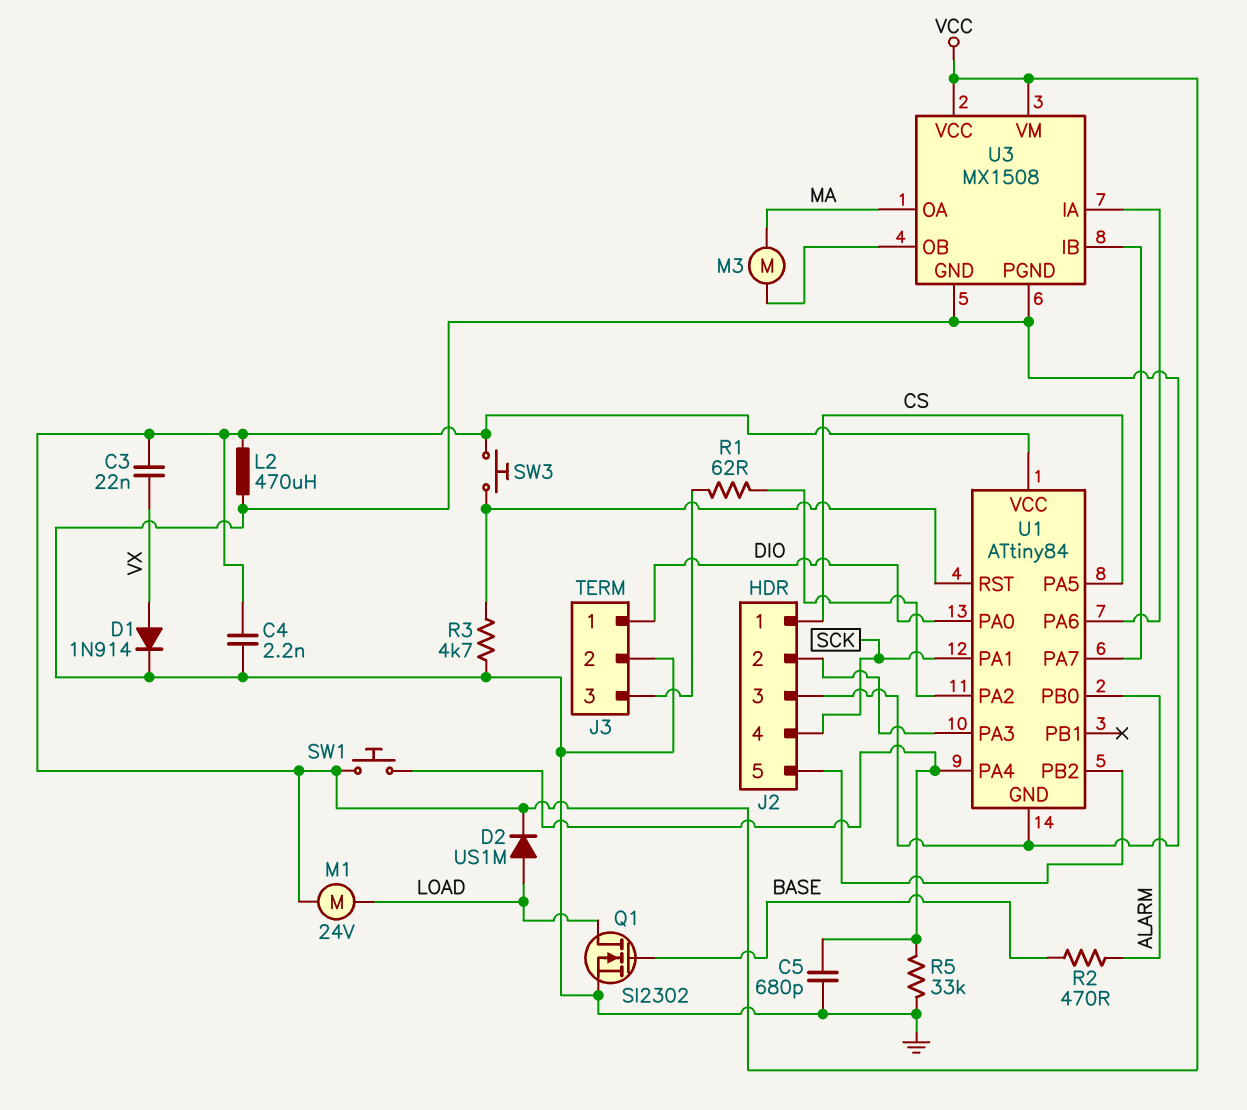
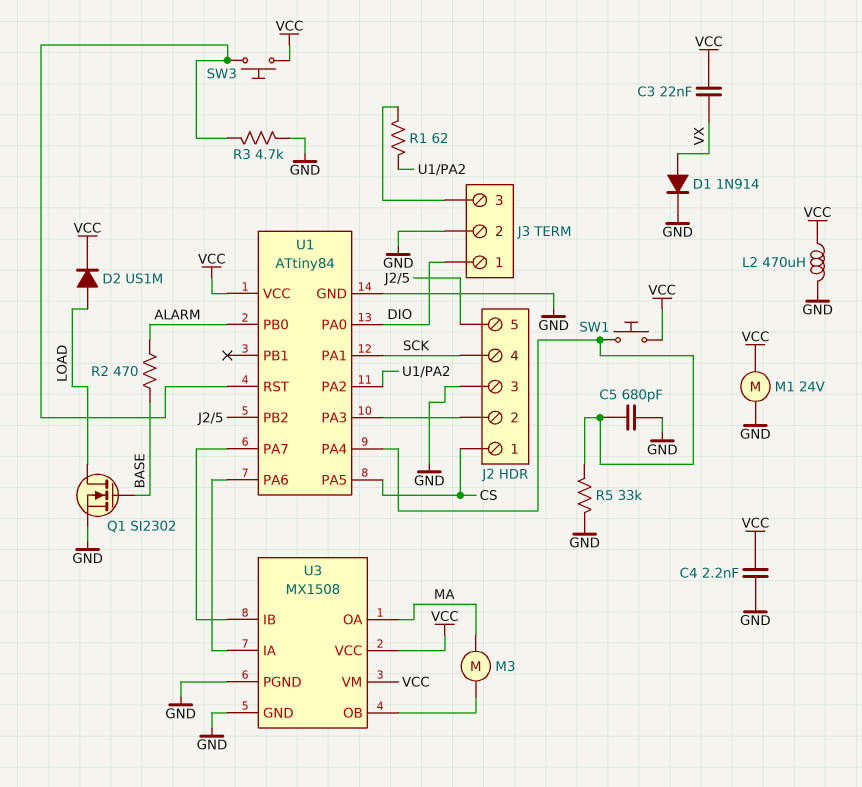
M1: motor 24V (LOAD, VCC) -> motor 24V (GND, VCC)

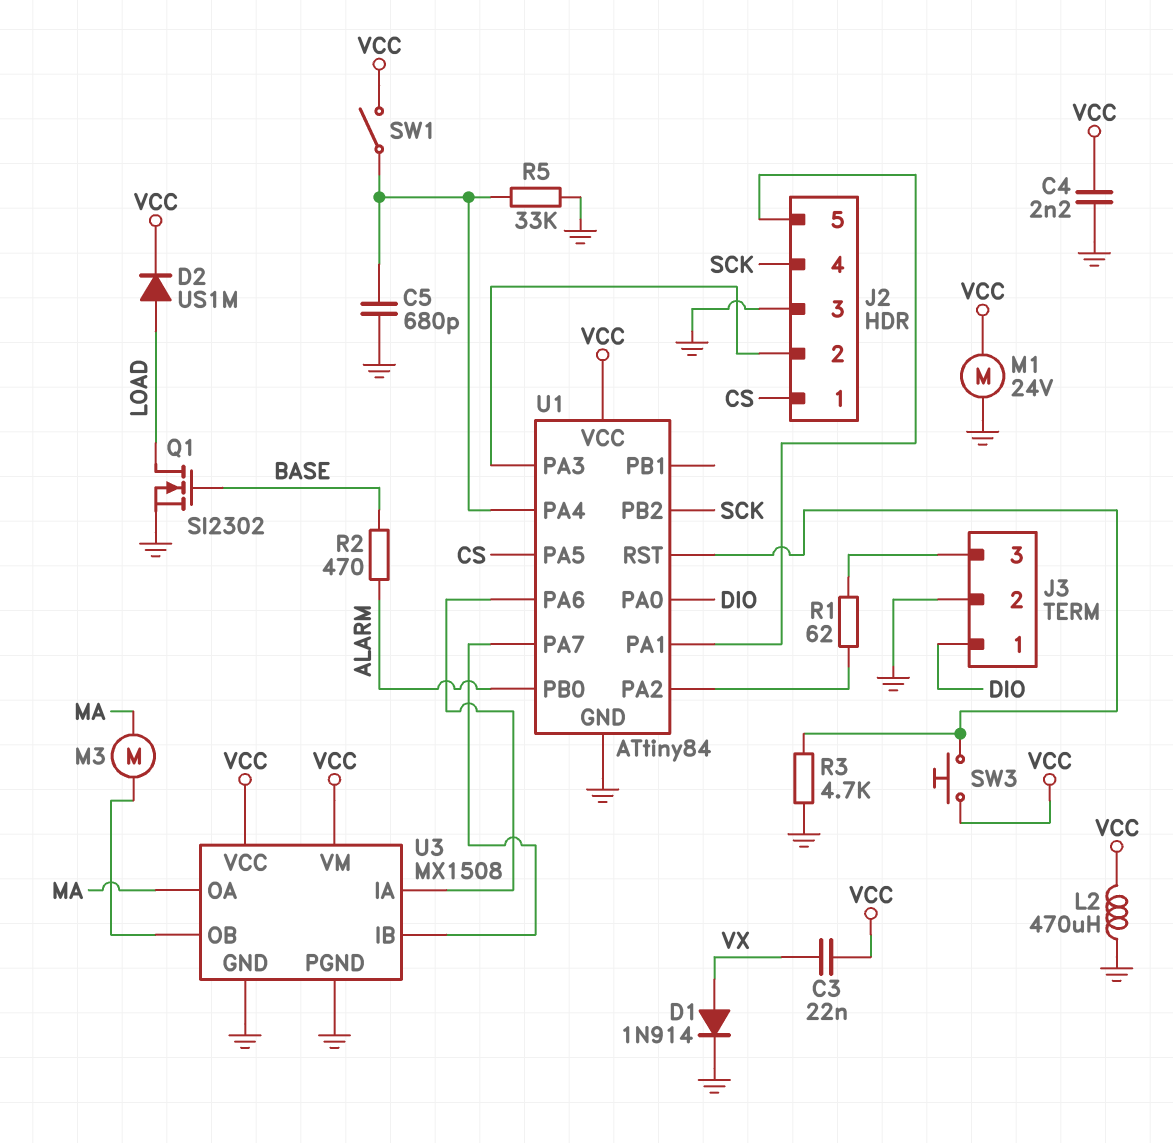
SW1: button (U1/PA4, VCC) -> switch (U1/PA4, VCC)
U1 pin PA1: SCK -> J2/5
U1 pin PB2: J2/5 -> SCK

